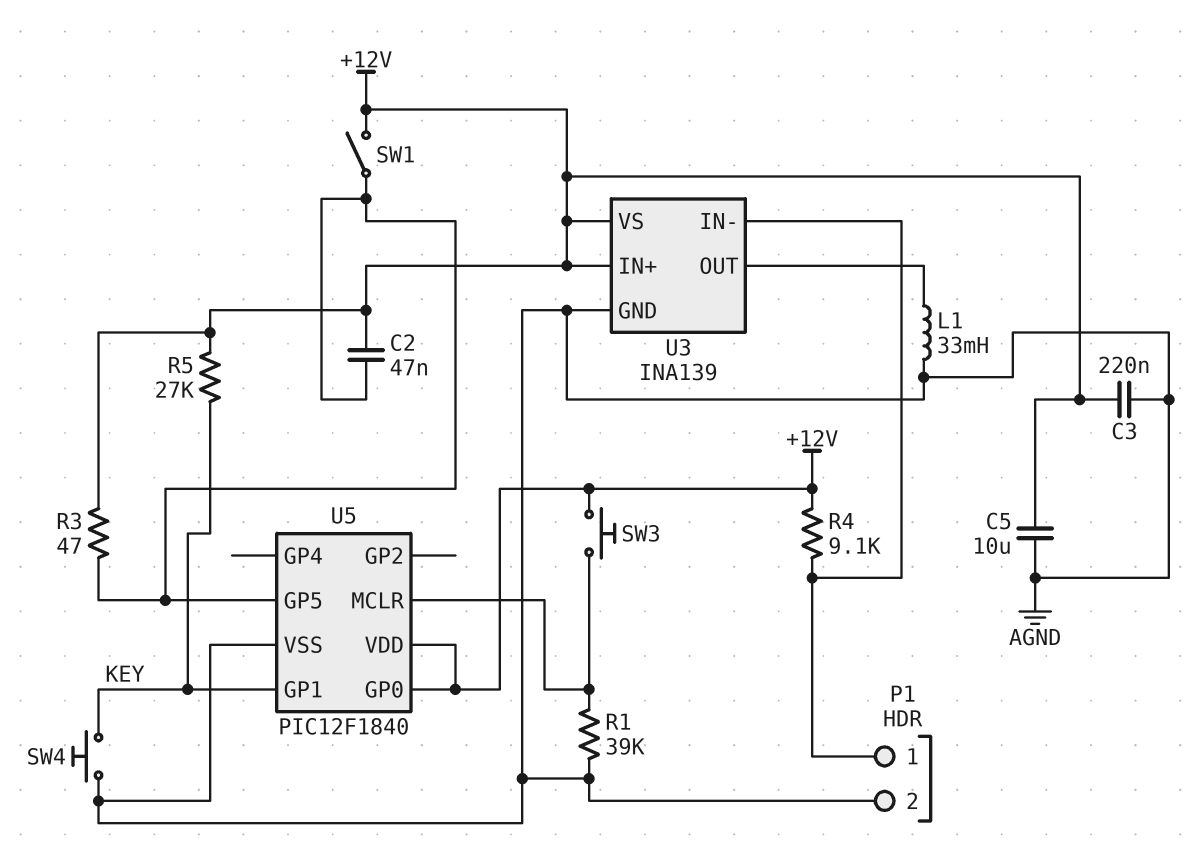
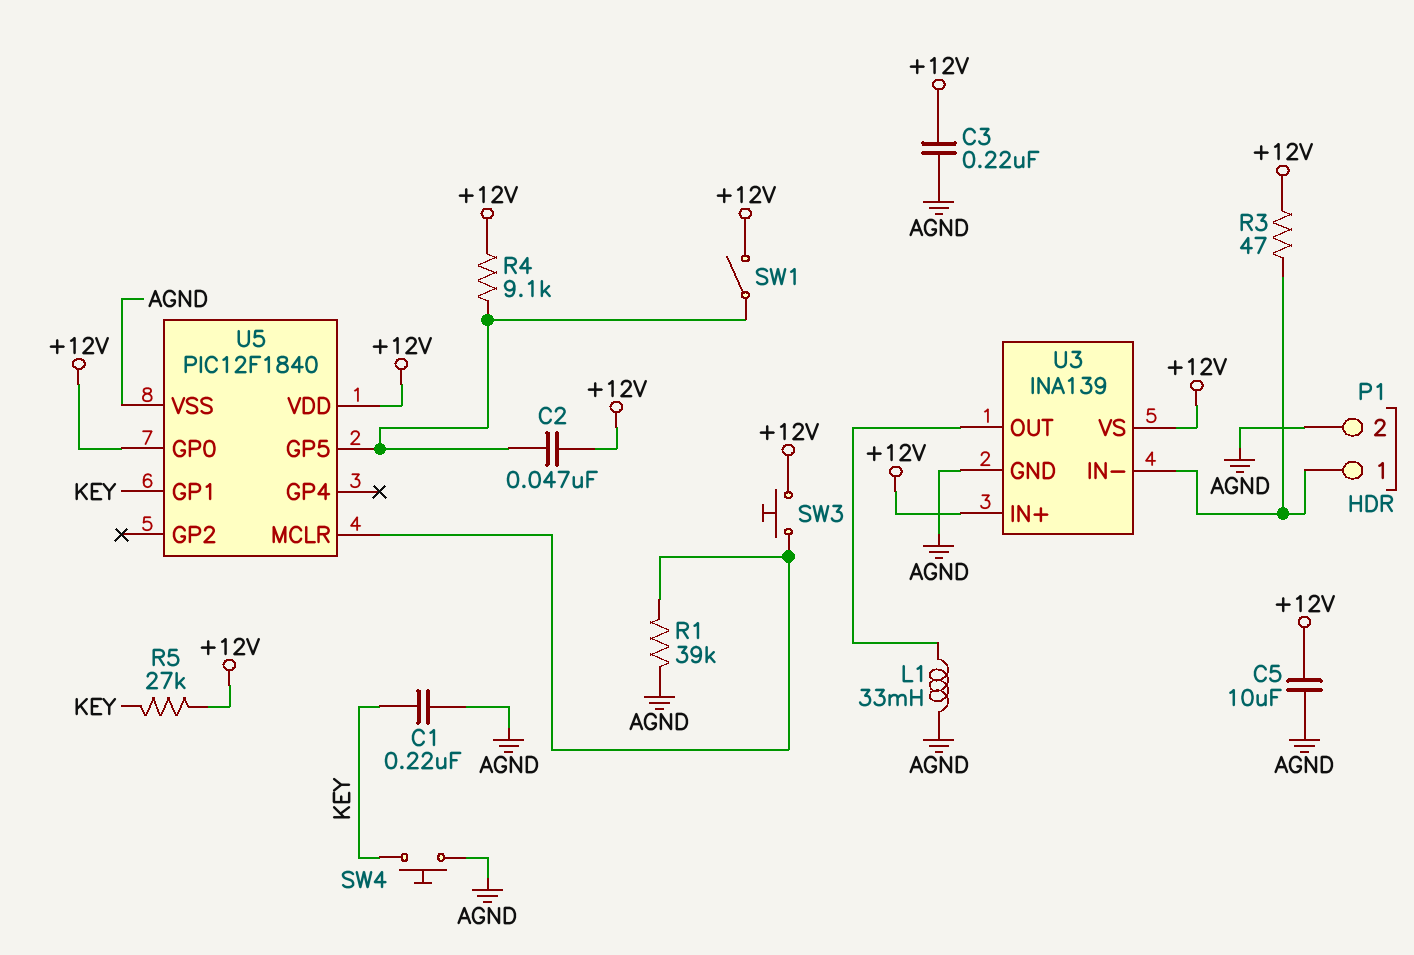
C1: none -> 220nF (AGND, KEY)
R3: 47 (+12V, U5/GP5) -> 47 (+12V, P1/1)
R4: 9.1k (+12V, P1/1) -> 9.1k (+12V, U5/GP5)

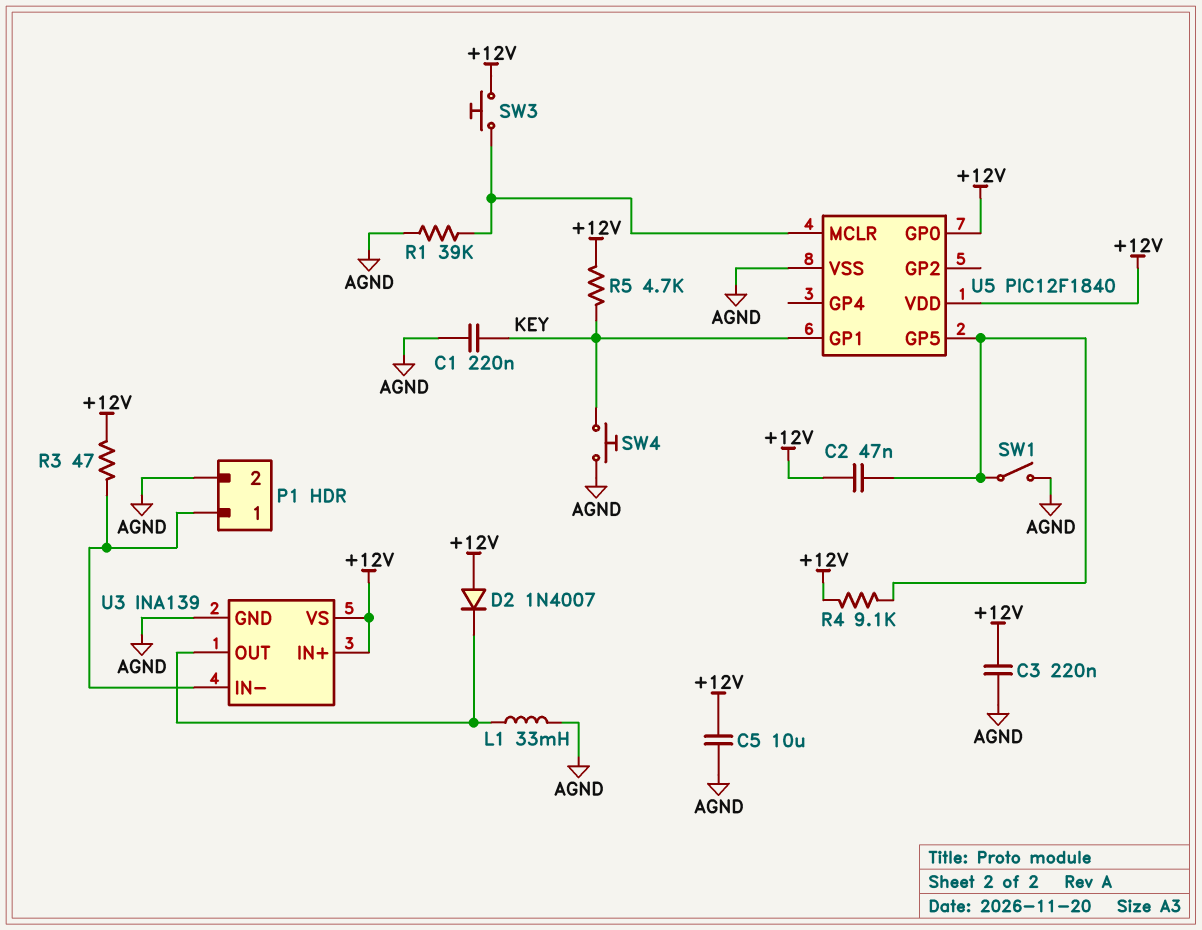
D2: none -> diode 1N4007 (A +12V, K U3/OUT)
R5: 27k (+12V, KEY) -> 4.7k (+12V, KEY)
SW1: switch (+12V, U5/GP5) -> switch (AGND, U5/GP5)

